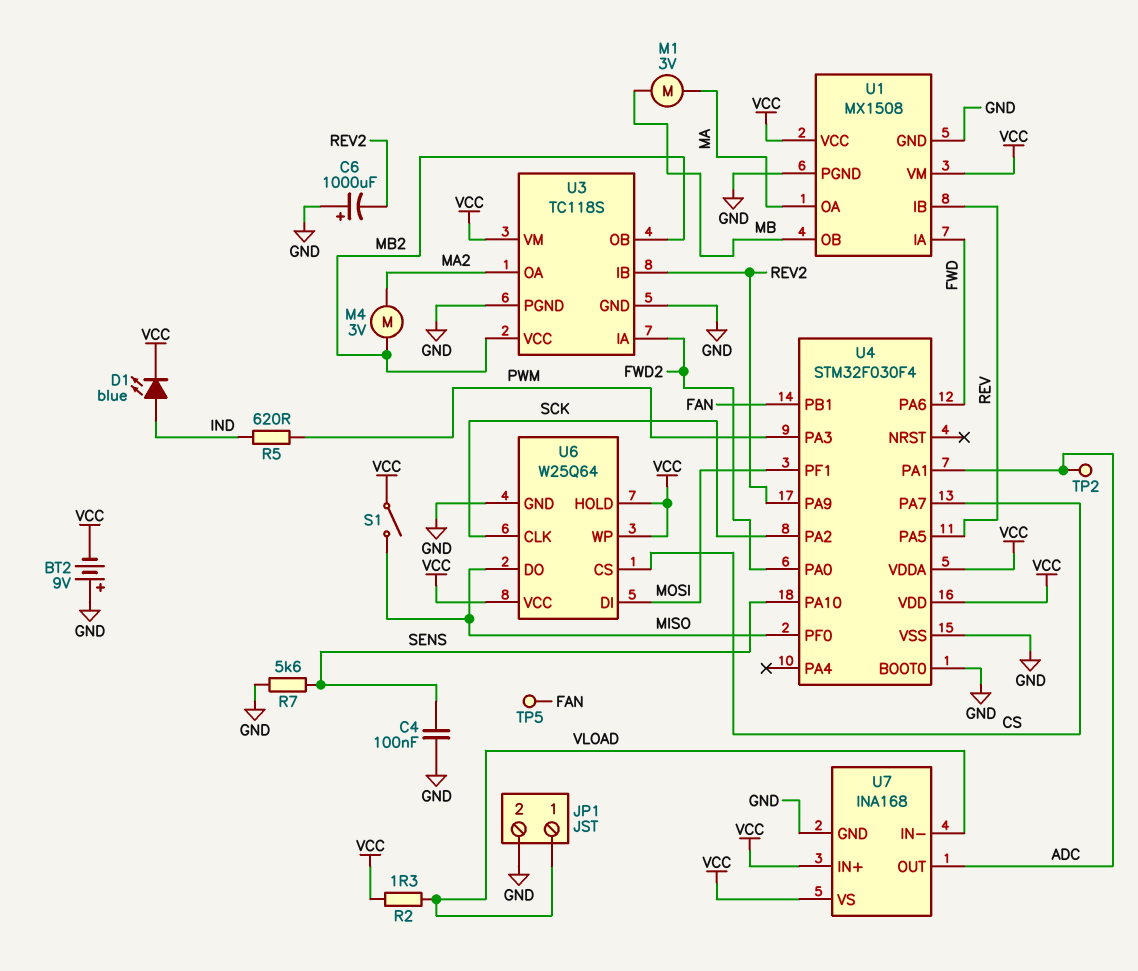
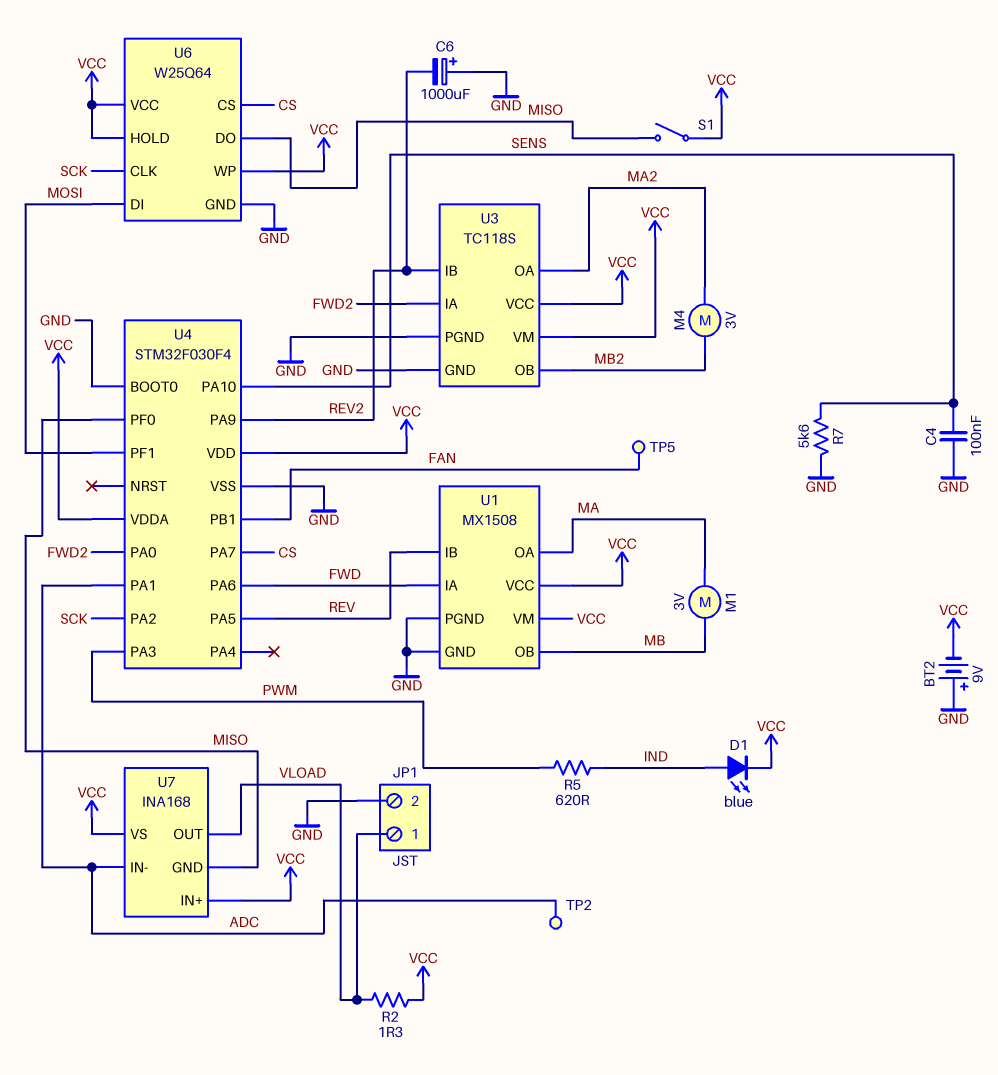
U3 pin VCC: MB2 -> VCC
U7 pin GND: GND -> MISO
U7 pin IN-: VLOAD -> ADC
U7 pin OUT: ADC -> VLOAD

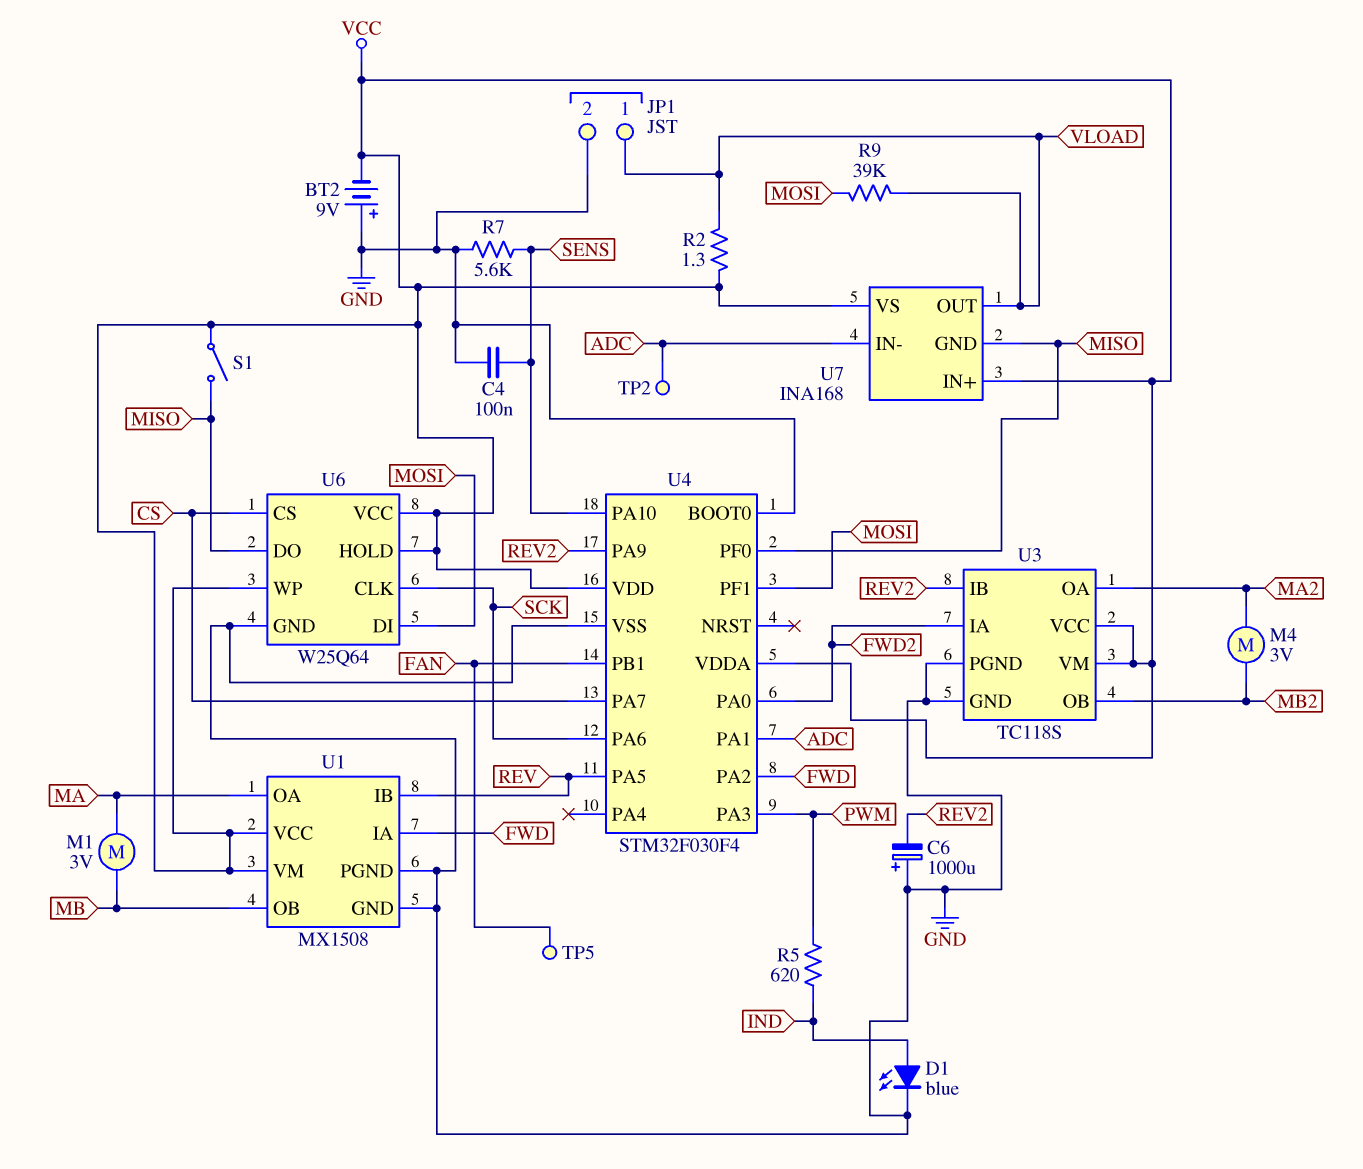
D1: LED blue (A IND, K VCC) -> LED blue (A IND, K GND)
R9: none -> 39k (MOSI, VLOAD)
U4 pin PA2: SCK -> FWD
U4 pin PA6: FWD -> SCK

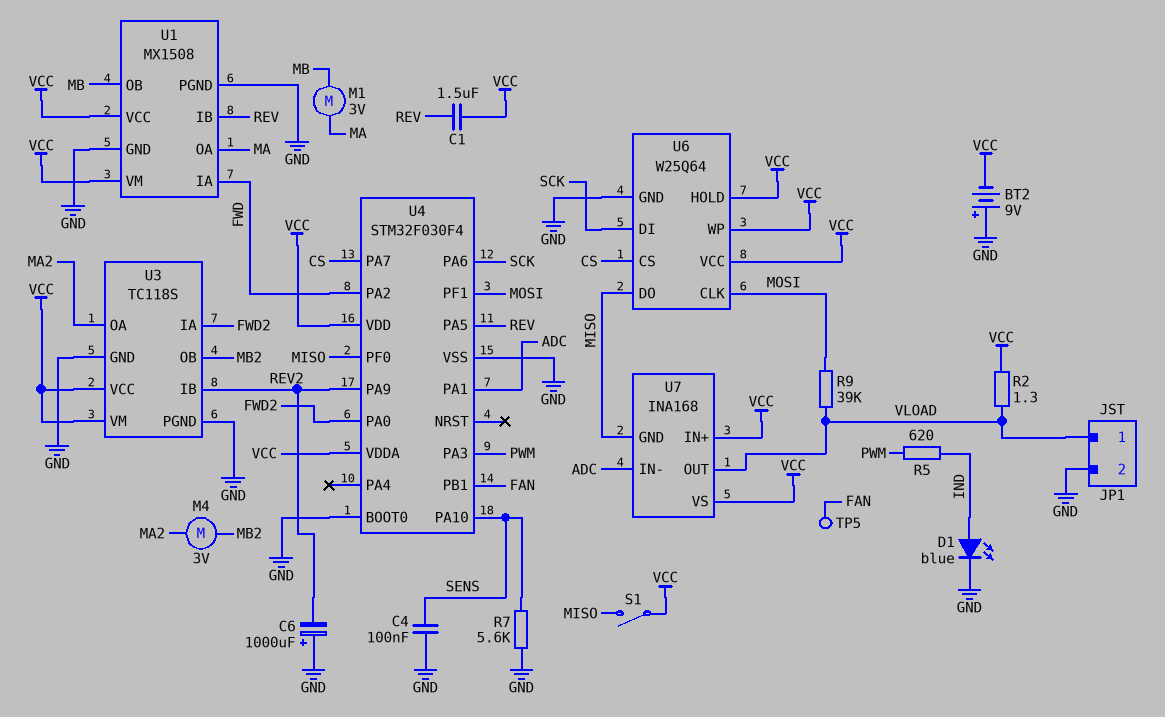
C1: none -> 1.5uF (REV, VCC)
TP2: test point (ADC) -> none
U6 pin CLK: SCK -> MOSI
U6 pin DI: MOSI -> SCK

